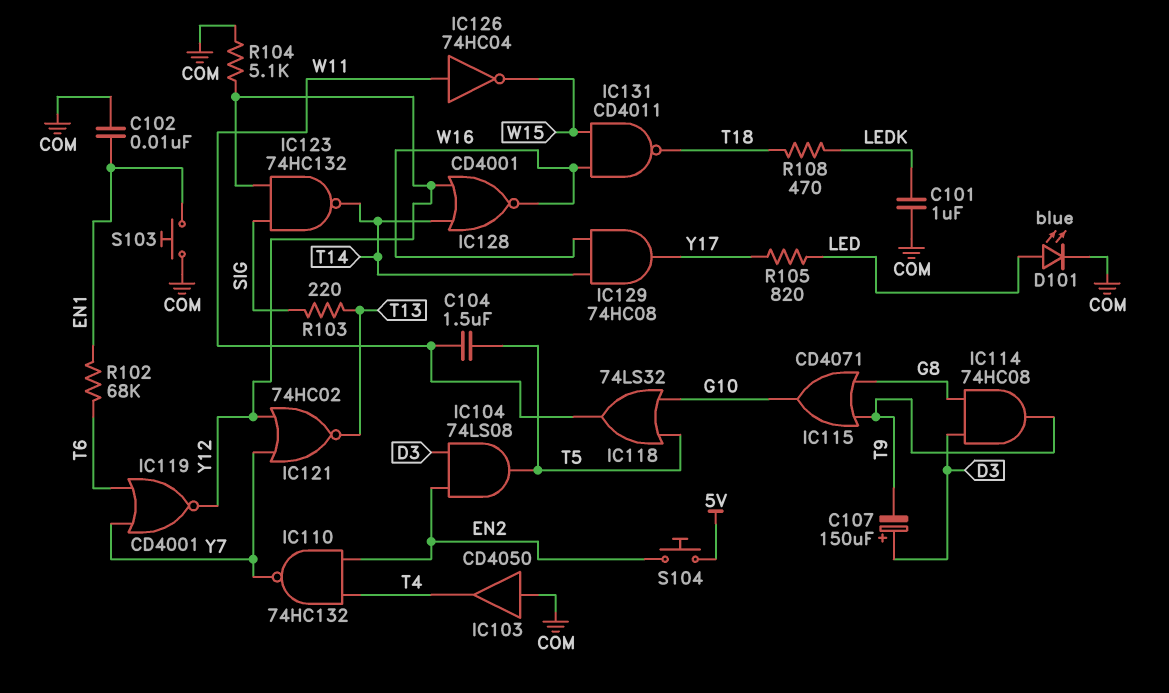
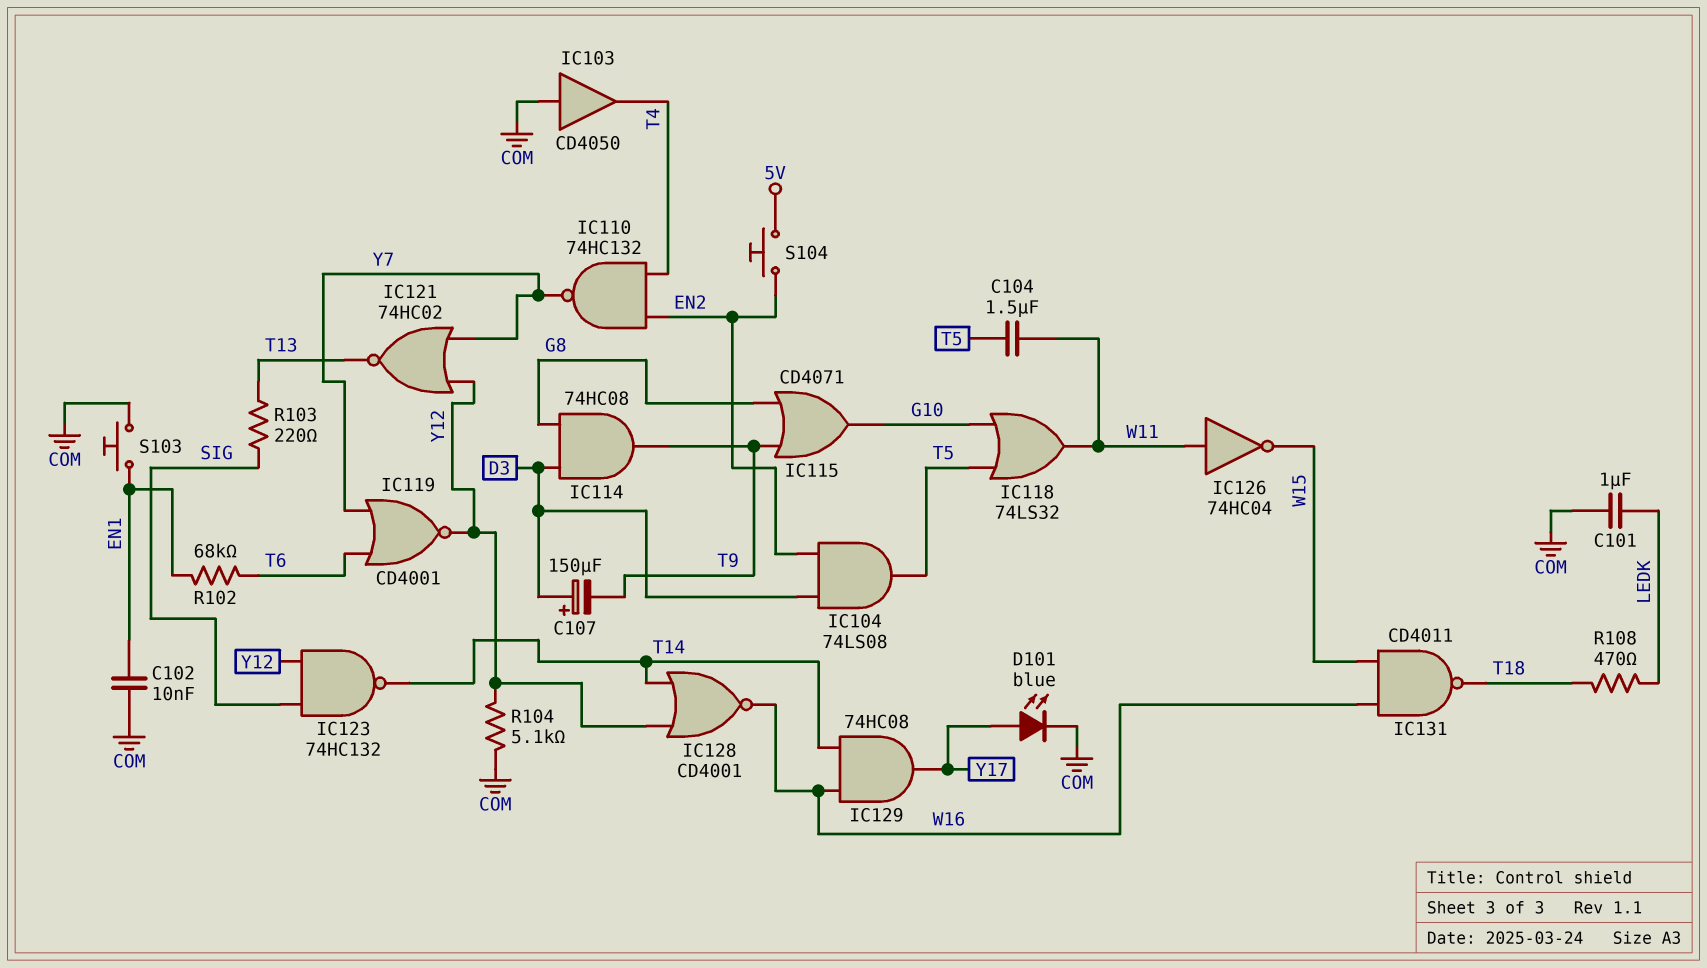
D101: LED blue (A LED, K COM) -> LED blue (A Y17, K COM)
R105: 820 (LED, Y17) -> none

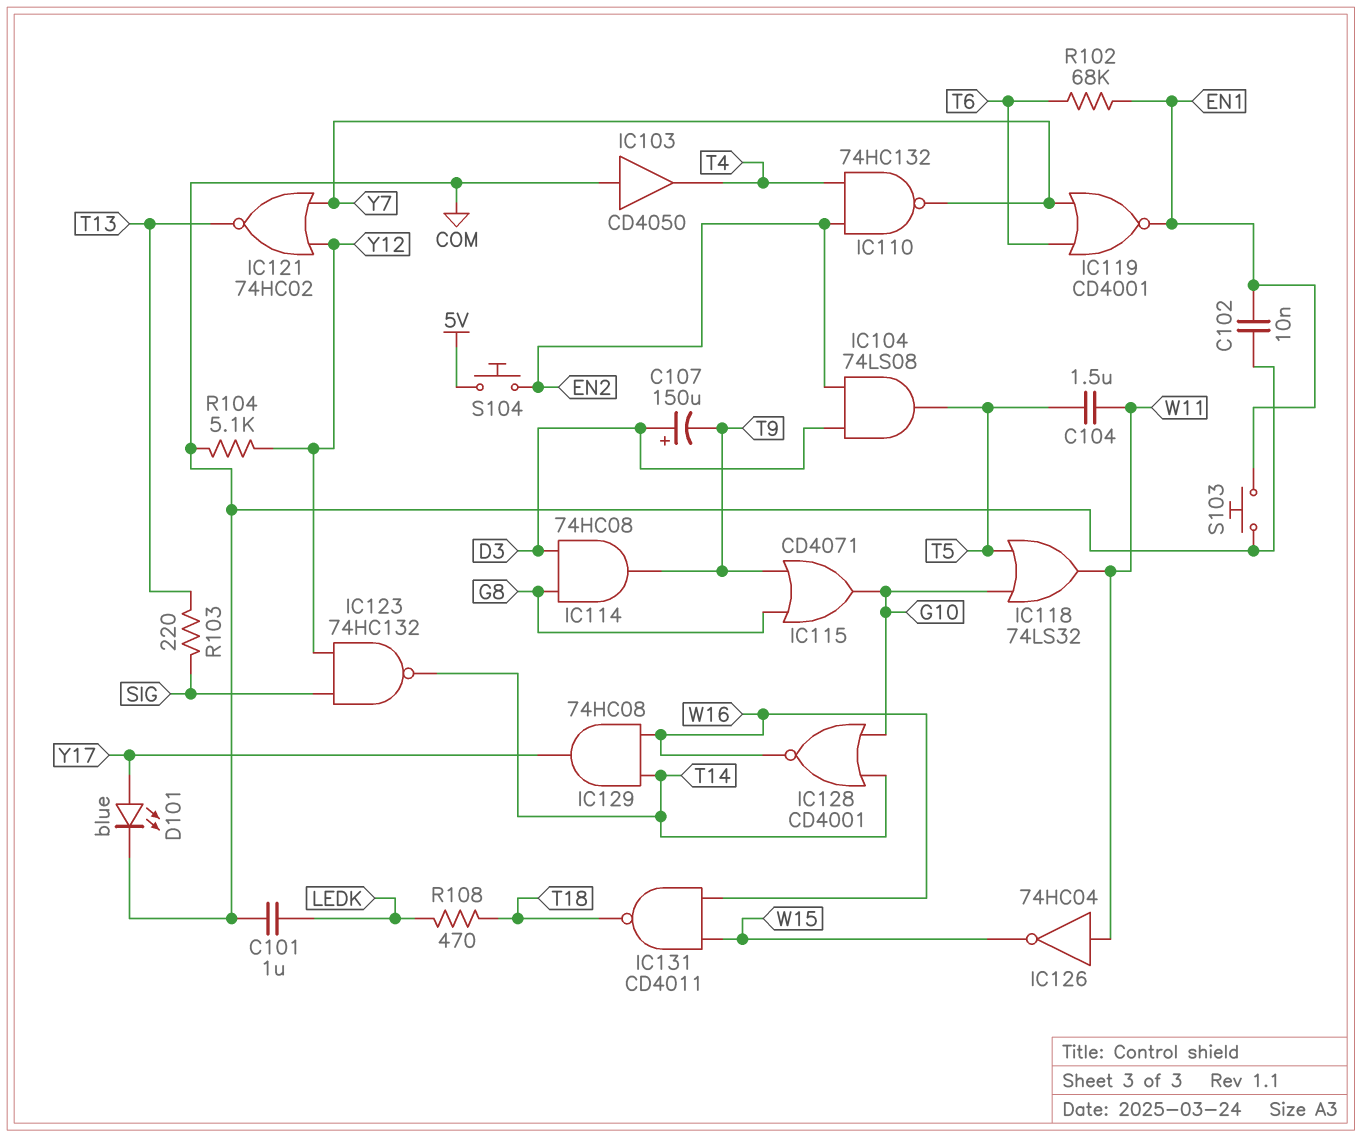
IC119: NOR CD4001 (in T6, in Y7, out Y12) -> NOR CD4001 (in T6, in Y7, out EN1)
IC128: NOR CD4001 (in T14, in Y12, out W16) -> NOR CD4001 (in G10, in T14, out W16)

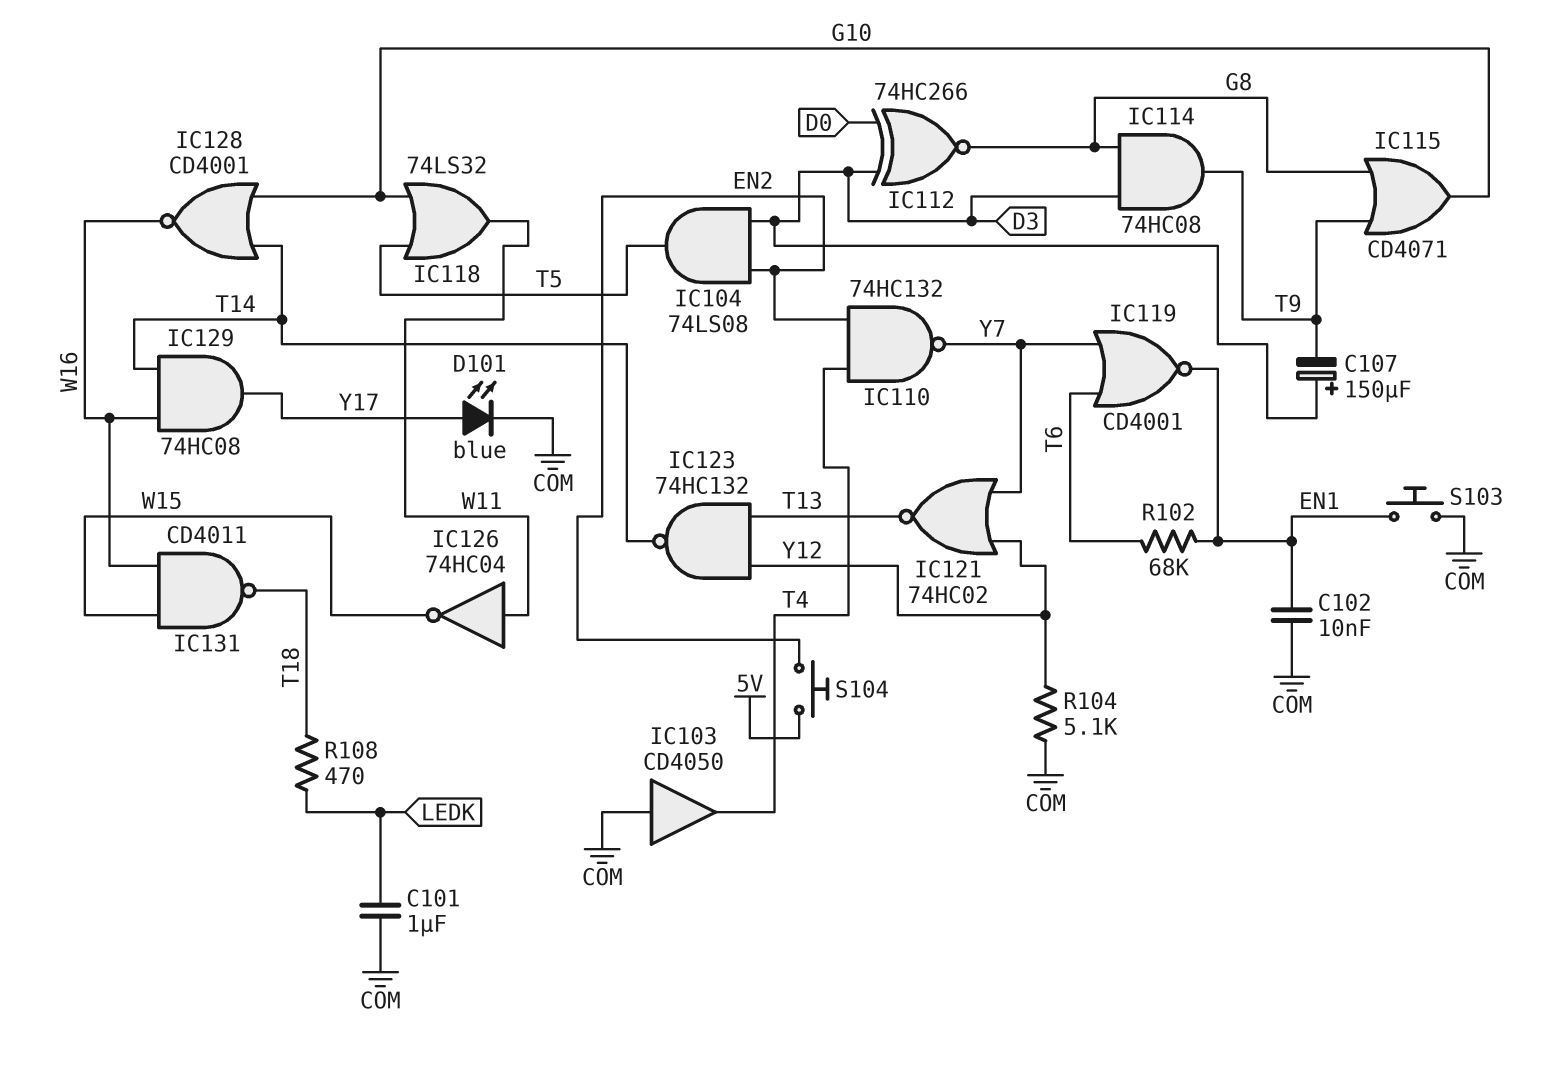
C104: 1.5uF (T5, W11) -> none
IC112: none -> XNOR 74HC266 (in D0, in D3, out G8)
IC123: NAND 74HC132 (in SIG, in Y12, out T14) -> NAND 74HC132 (in T13, in Y12, out T14)
R103: 220 (SIG, T13) -> none

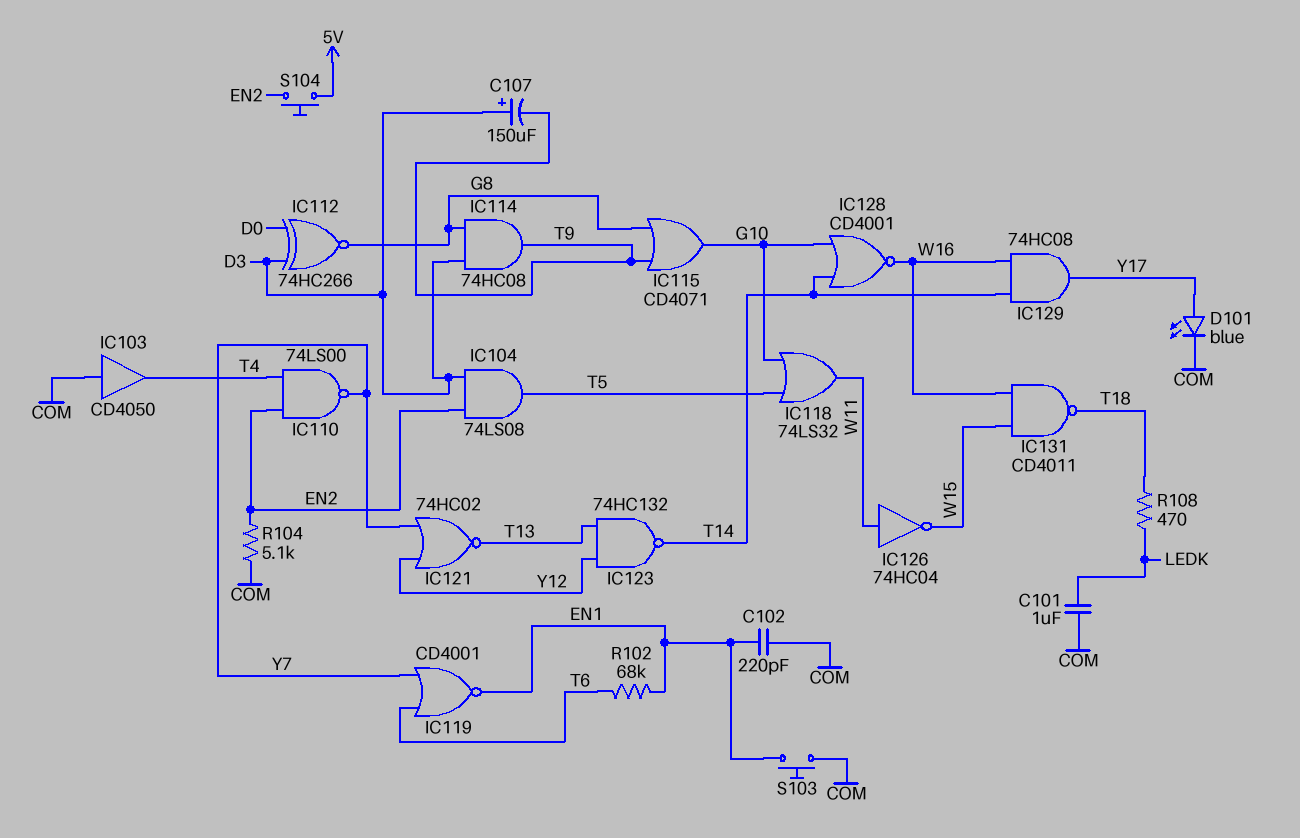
C102: 10nF (COM, EN1) -> 220pF (COM, EN1)
IC110: NAND 74HC132 (in EN2, in T4, out Y7) -> NAND 74LS00 (in EN2, in T4, out Y7)
R104: 5.1k (COM, Y12) -> 5.1k (COM, EN2)

